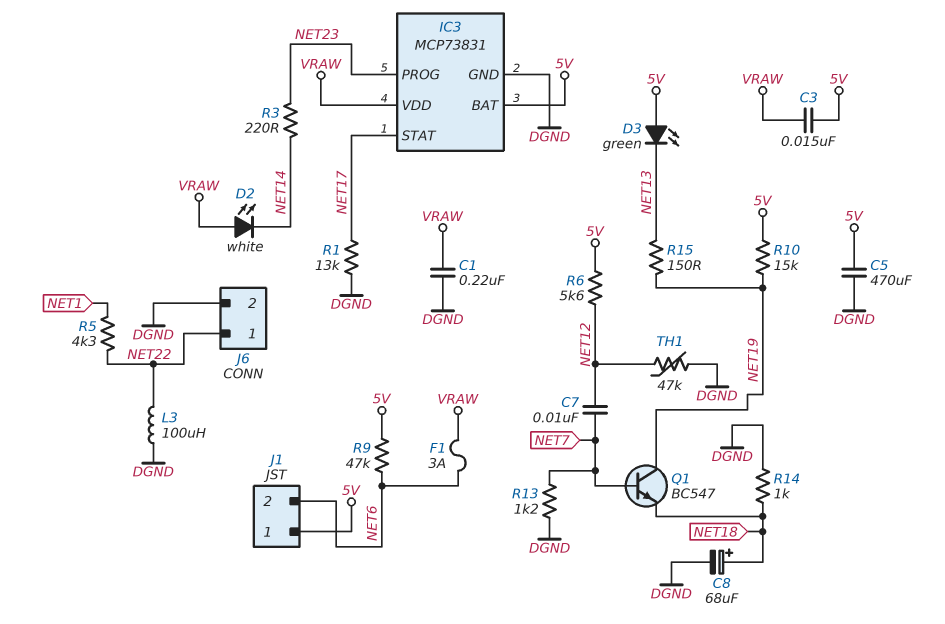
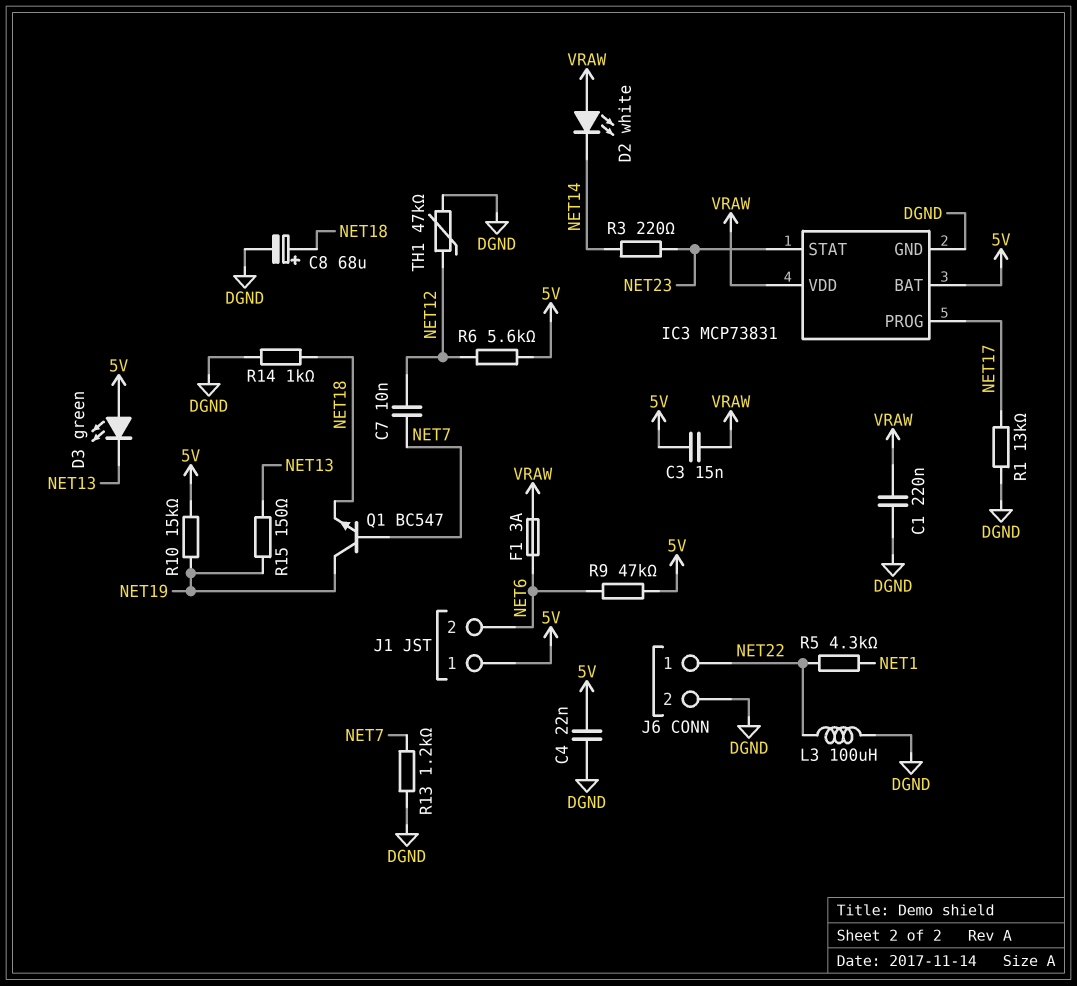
C4: none -> 22nF (5V, DGND)
C5: 470uF (5V, DGND) -> none
IC3 pin PROG: NET23 -> NET17
IC3 pin STAT: NET17 -> NET23

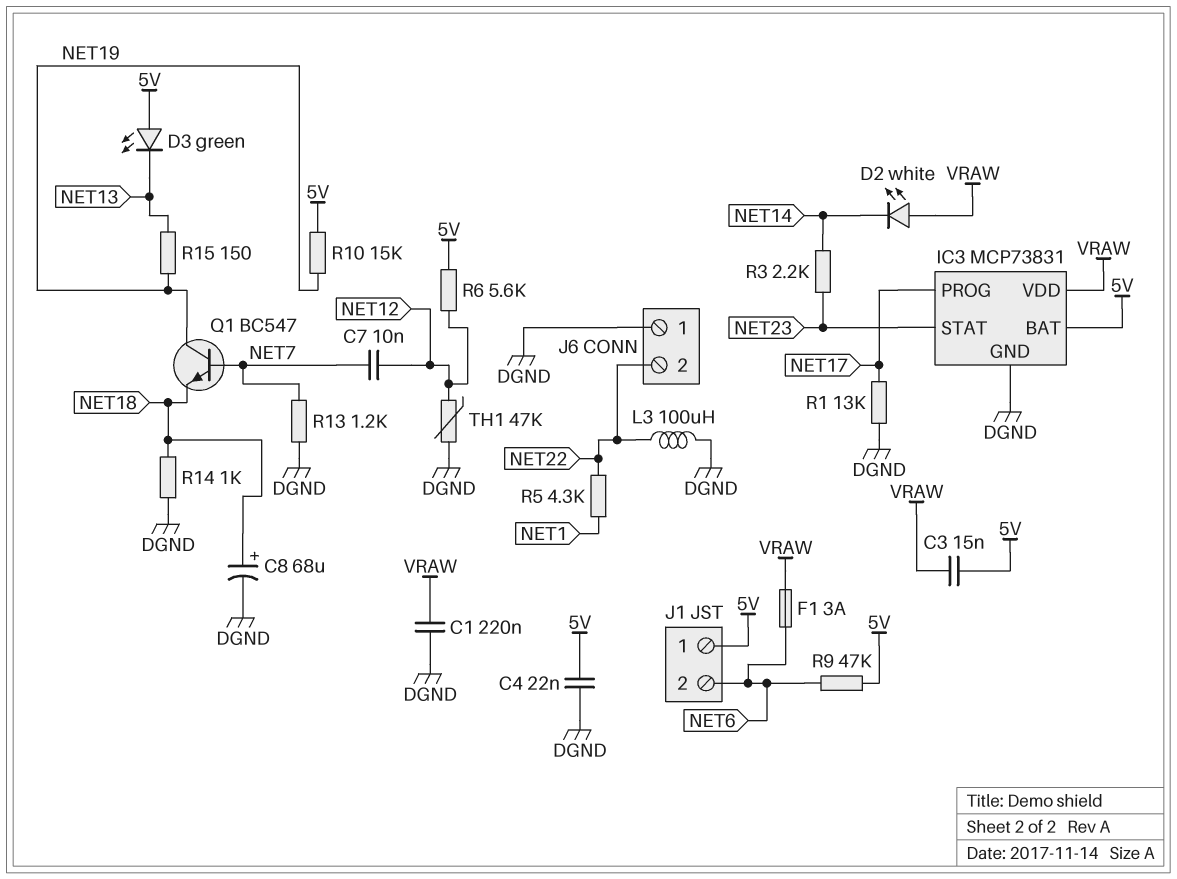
J6 pin 1: NET22 -> DGND
J6 pin 2: DGND -> NET22
R3: 220 (NET14, NET23) -> 2.2k (NET14, NET23)

